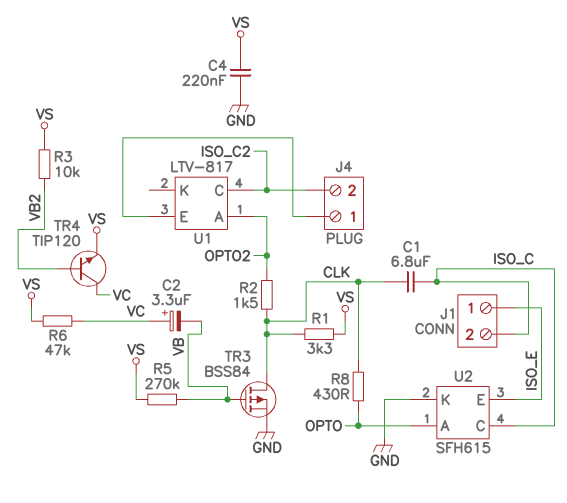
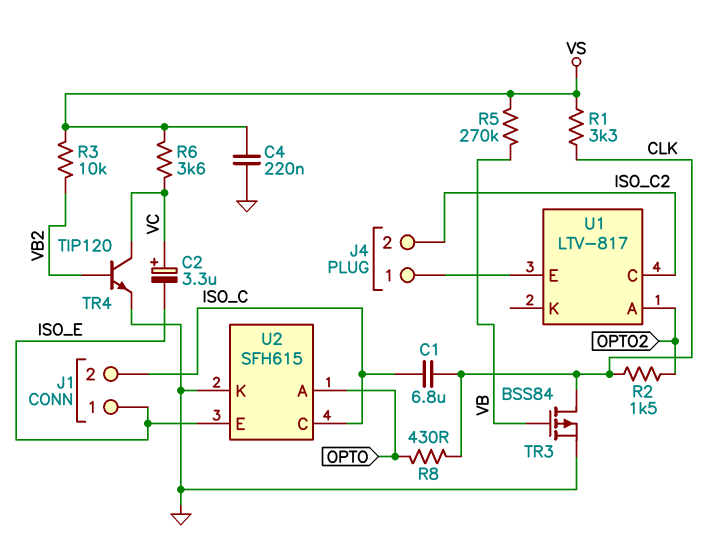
C2: 3.3uF (plus VC, minus VB) -> 3.3uF (plus VC, minus ISO_E)
R6: 47k (VC, VS) -> 3.6k (VC, VS)
TR4: NPN TIP120 (B VB2, C VC, E VS) -> NPN TIP120 (B VB2, C VC, E GND)

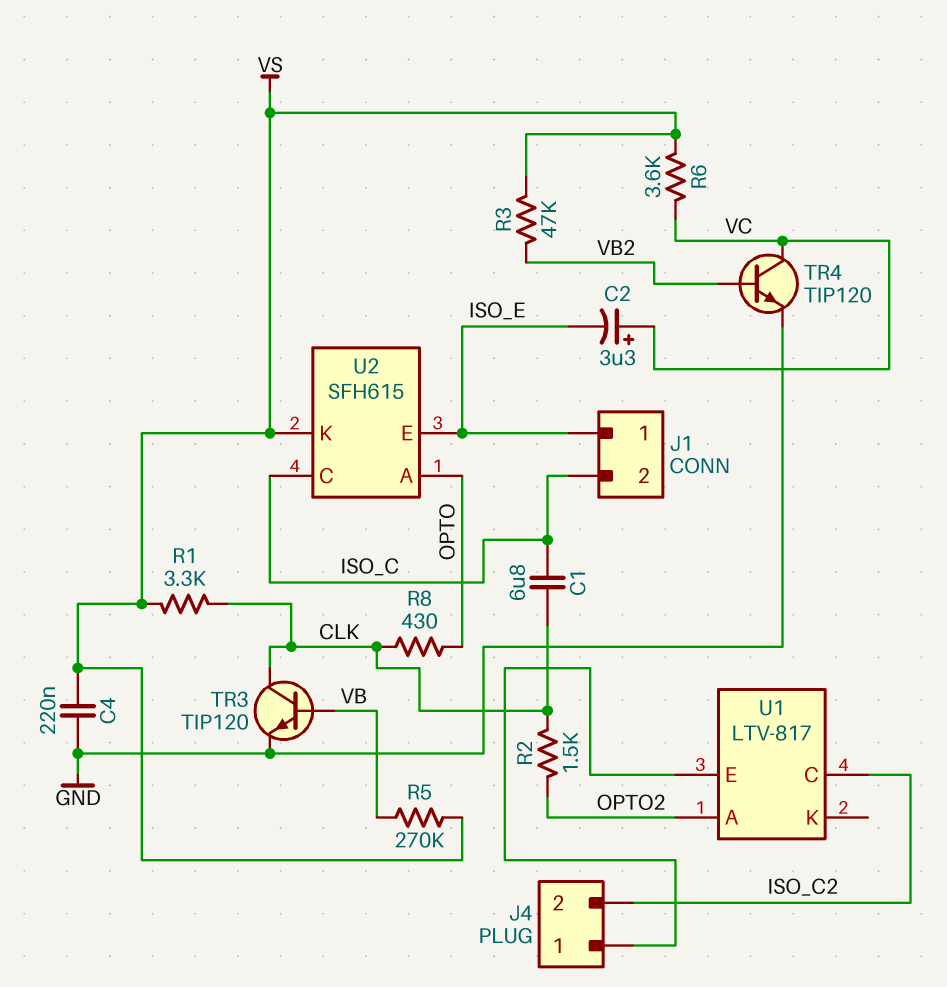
R3: 10k (VB2, VS) -> 47k (VB2, VS)
TR3: PMOS BSS84 (G VB, D CLK, S GND) -> NPN TIP120 (B VB, C CLK, E GND)
U2 pin K: GND -> VS

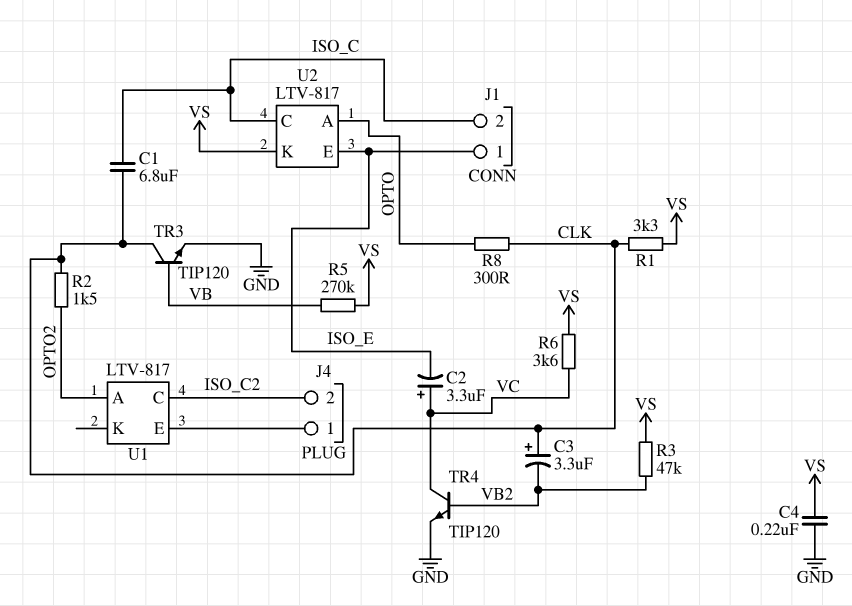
C3: none -> 3.3uF (plus CLK, minus VB2)
R8: 430 (CLK, OPTO) -> 300 (CLK, OPTO)
U2: SFH615 -> LTV-817

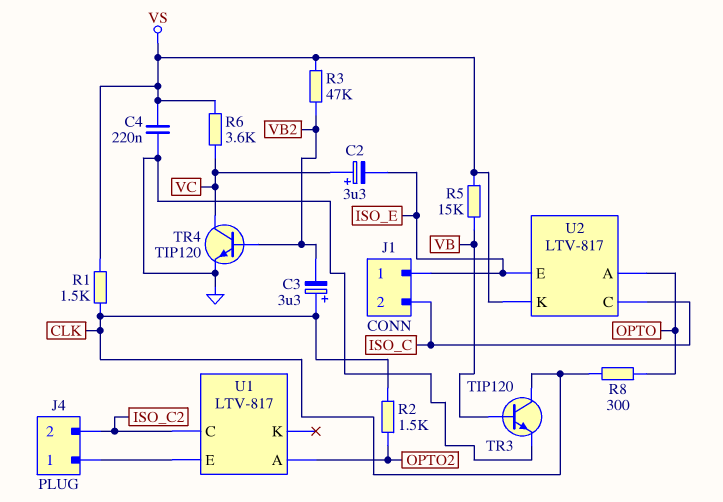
C1: 6.8uF (CLK, ISO_C) -> none
R1: 3.3k (CLK, VS) -> 1.5k (CLK, VS)
R5: 270k (VB, VS) -> 15k (VB, VS)

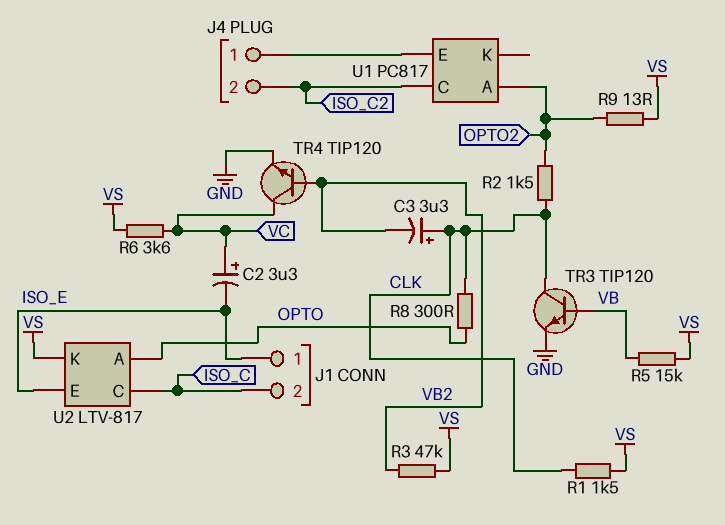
C4: 220nF (GND, VS) -> none
R9: none -> 13 (OPTO2, VS)
U1: LTV-817 -> PC817

